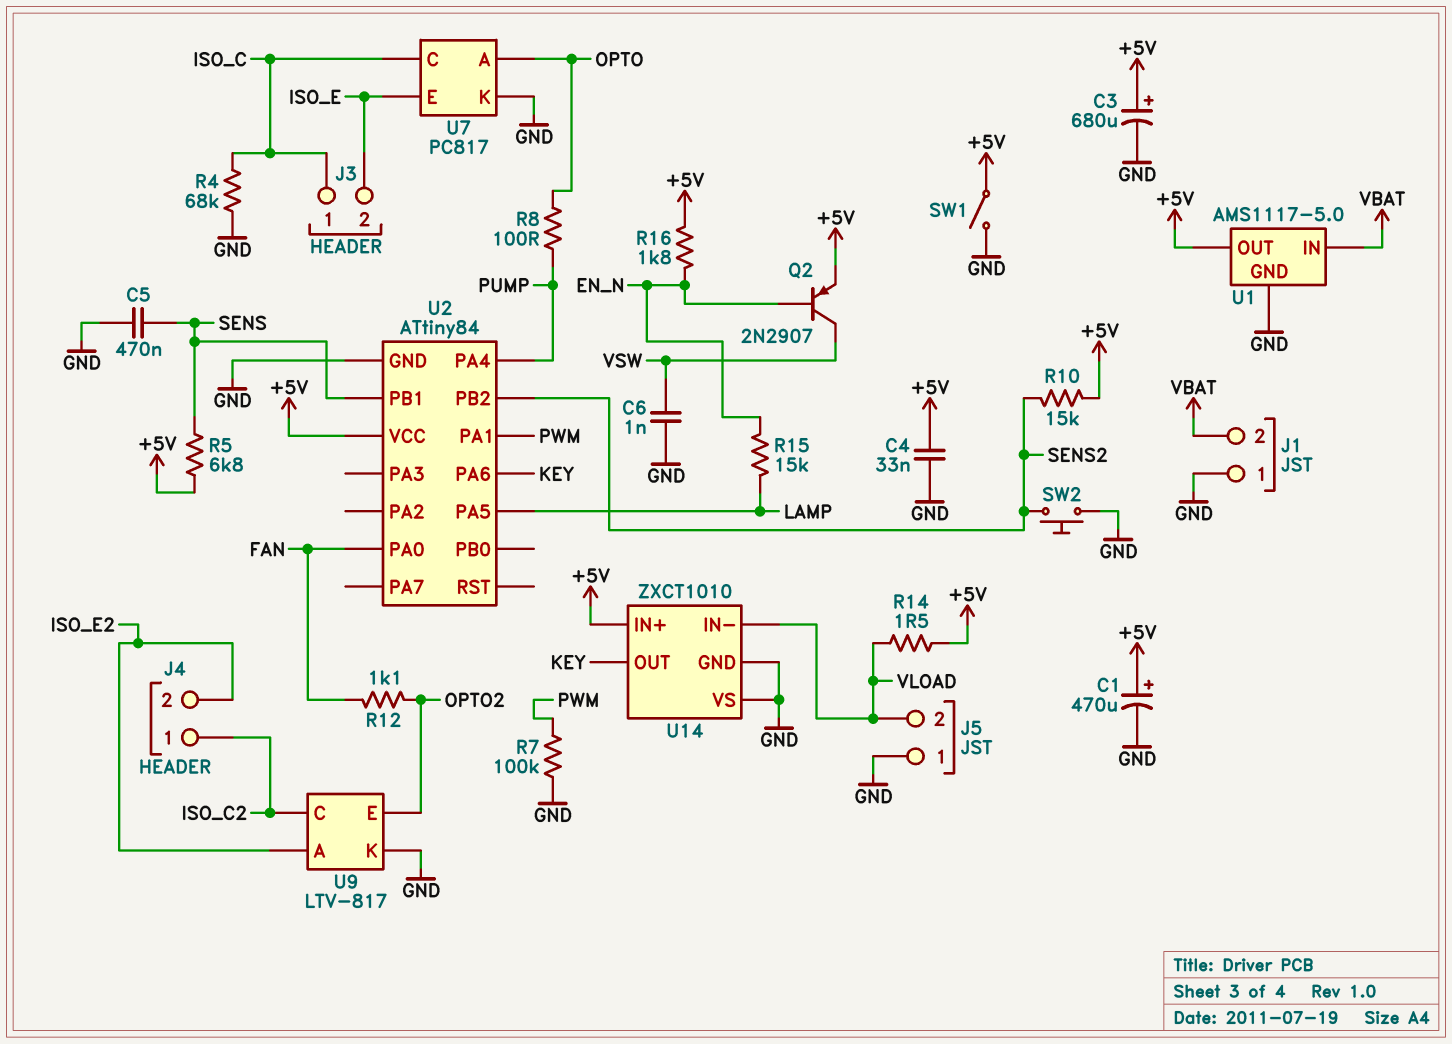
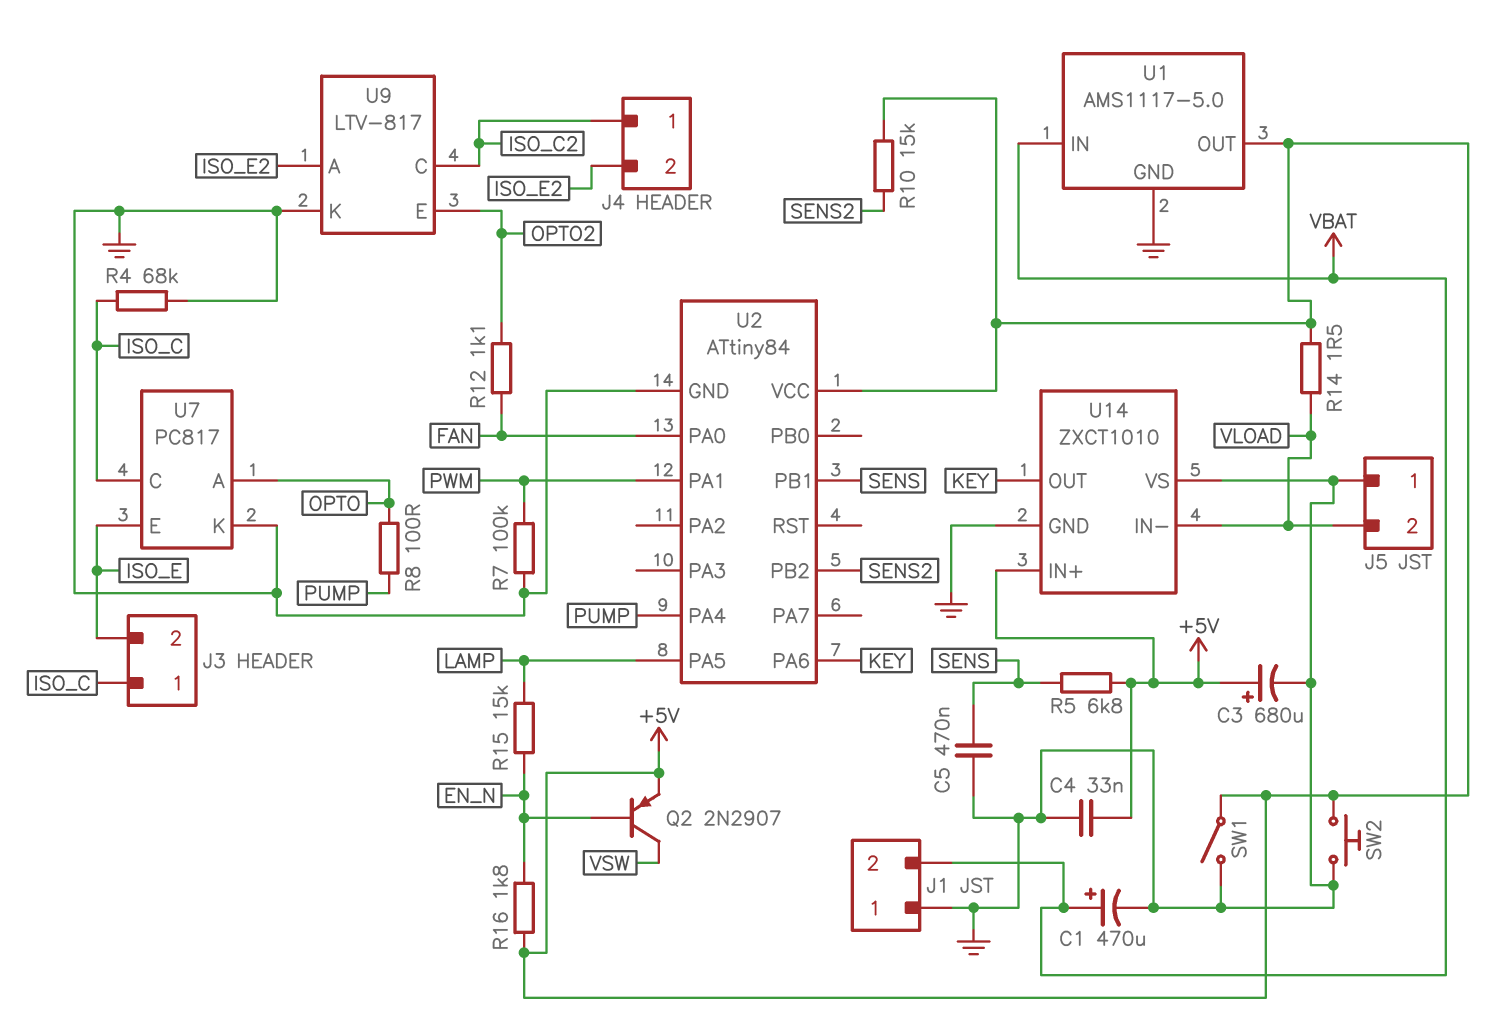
C1: 470uF (plus +5V, minus GND) -> 470uF (plus VBAT, minus GND)
C6: 1nF (GND, VSW) -> none
SW2: button (GND, SENS2) -> button (+5V, GND)

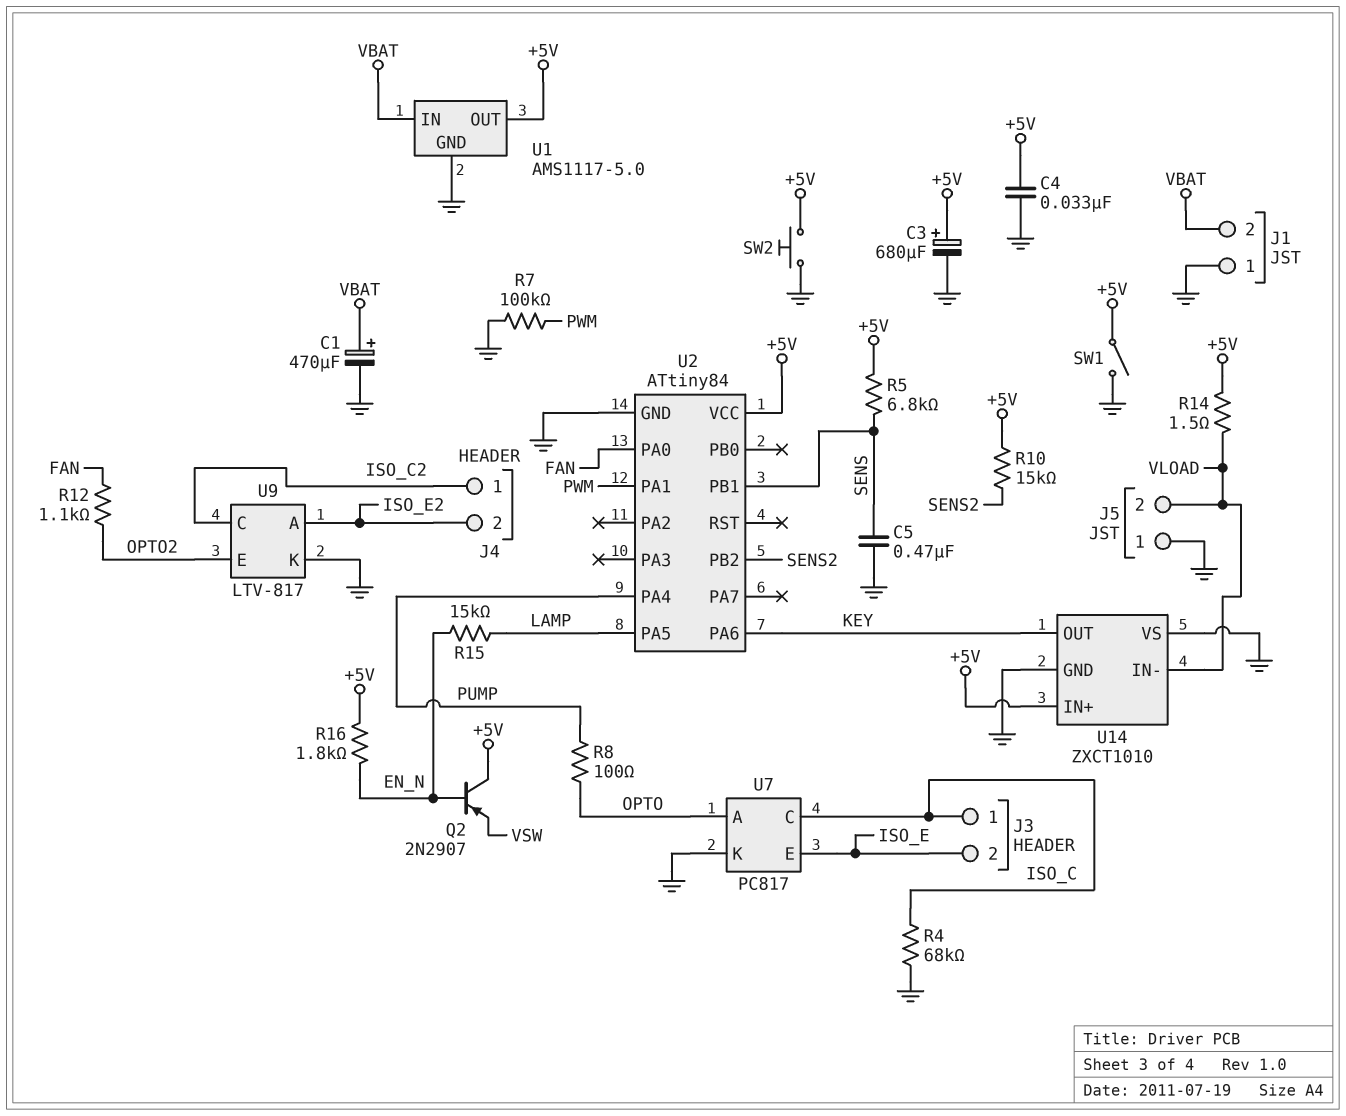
Q2: PNP 2N2907 (B EN_N, C VSW, E +5V) -> PNP 2N2907 (B EN_N, C +5V, E VSW)

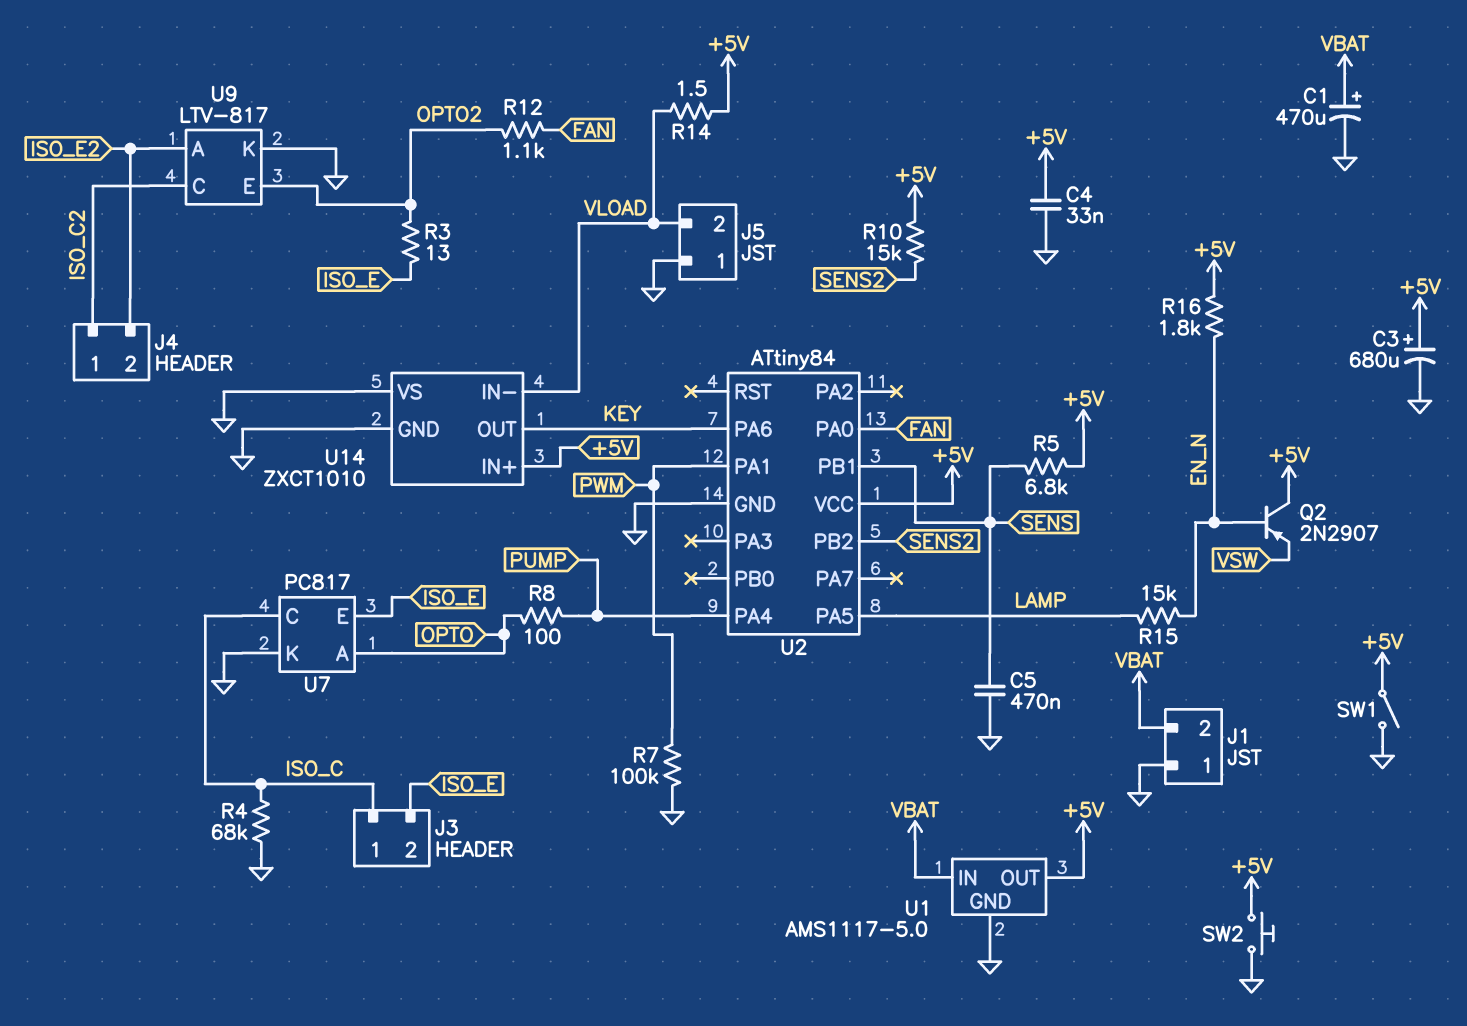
R3: none -> 13 (ISO_E, OPTO2)

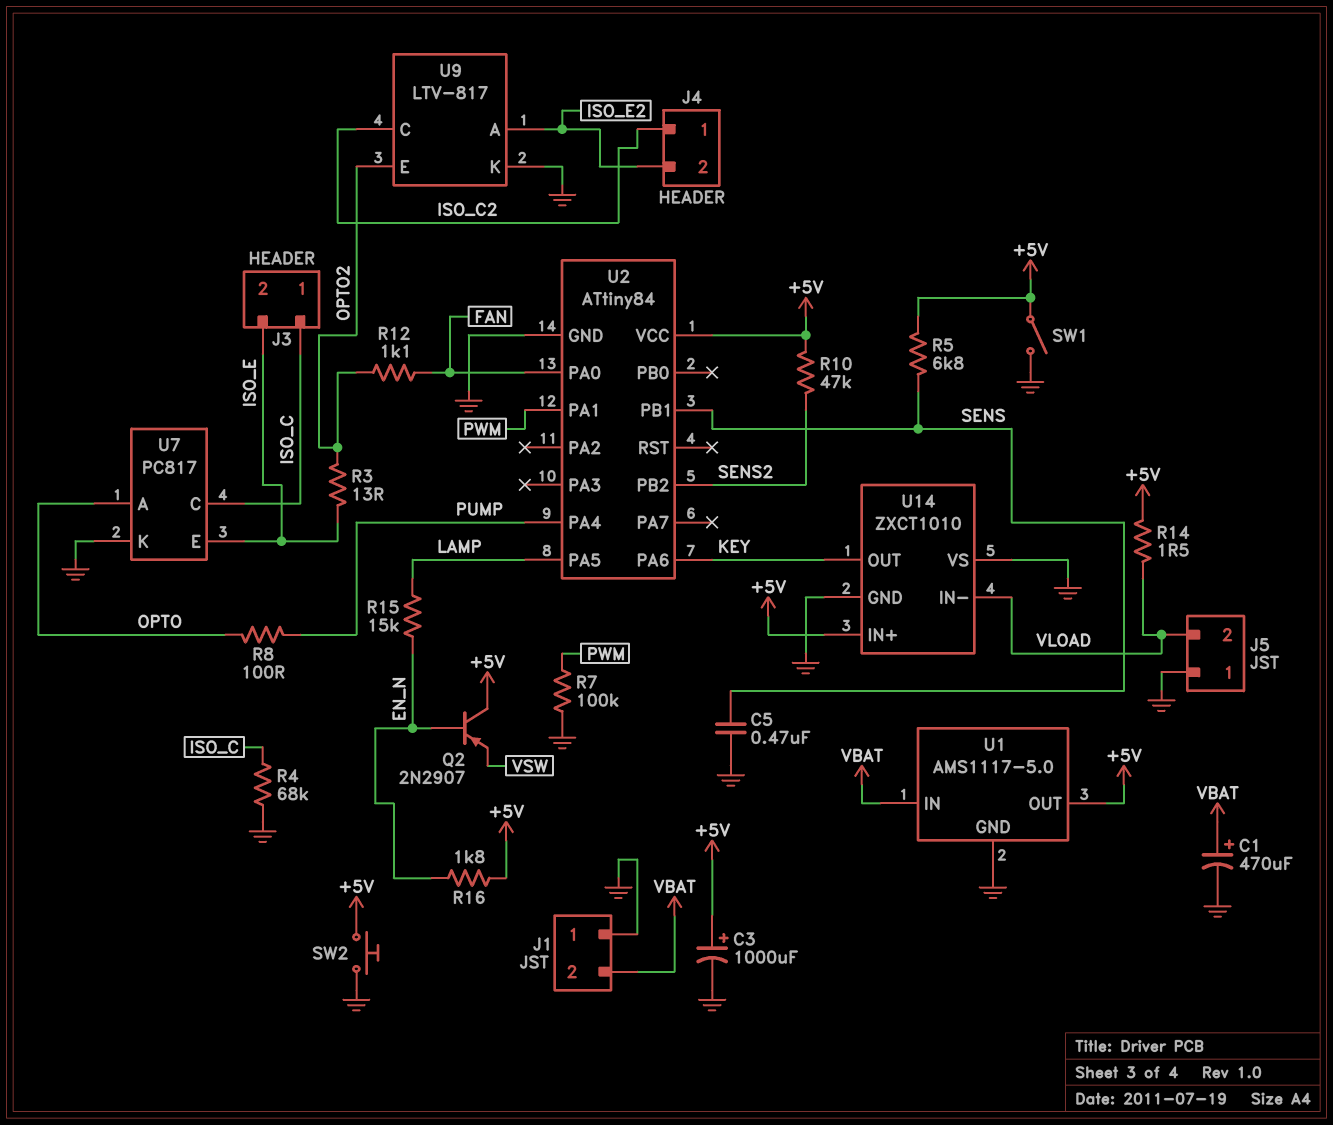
C3: 680uF (plus +5V, minus GND) -> 1000uF (plus +5V, minus GND)
C4: 33nF (+5V, GND) -> none
R10: 15k (+5V, SENS2) -> 47k (+5V, SENS2)

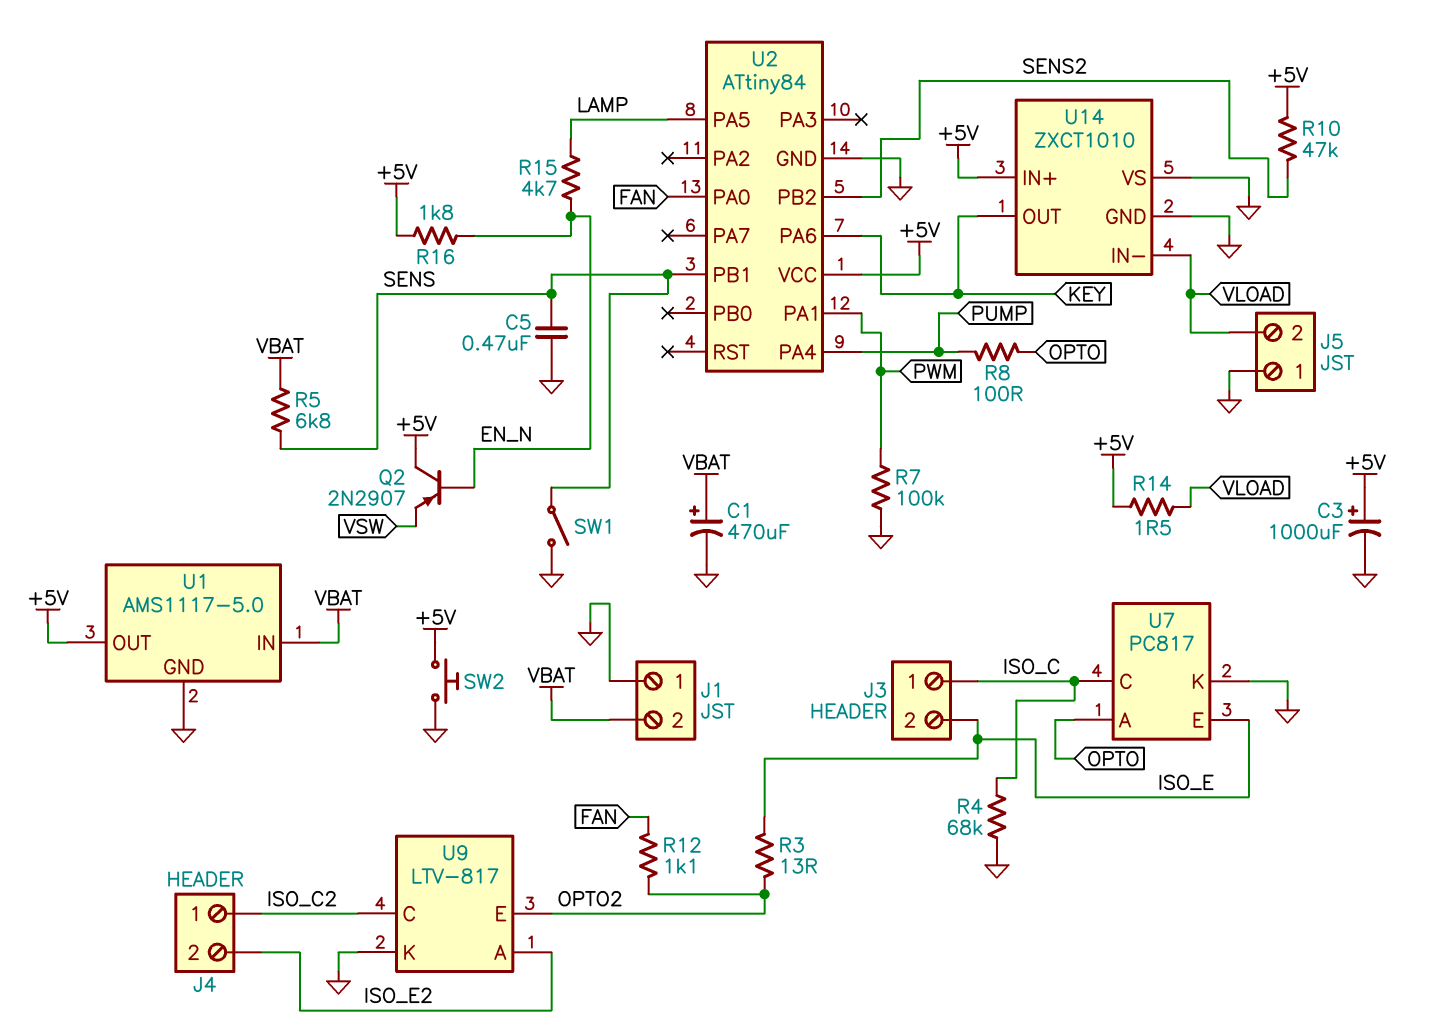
R5: 6.8k (+5V, SENS) -> 6.8k (SENS, VBAT)
R15: 15k (EN_N, LAMP) -> 4.7k (EN_N, LAMP)
SW1: switch (+5V, GND) -> switch (GND, SENS)

